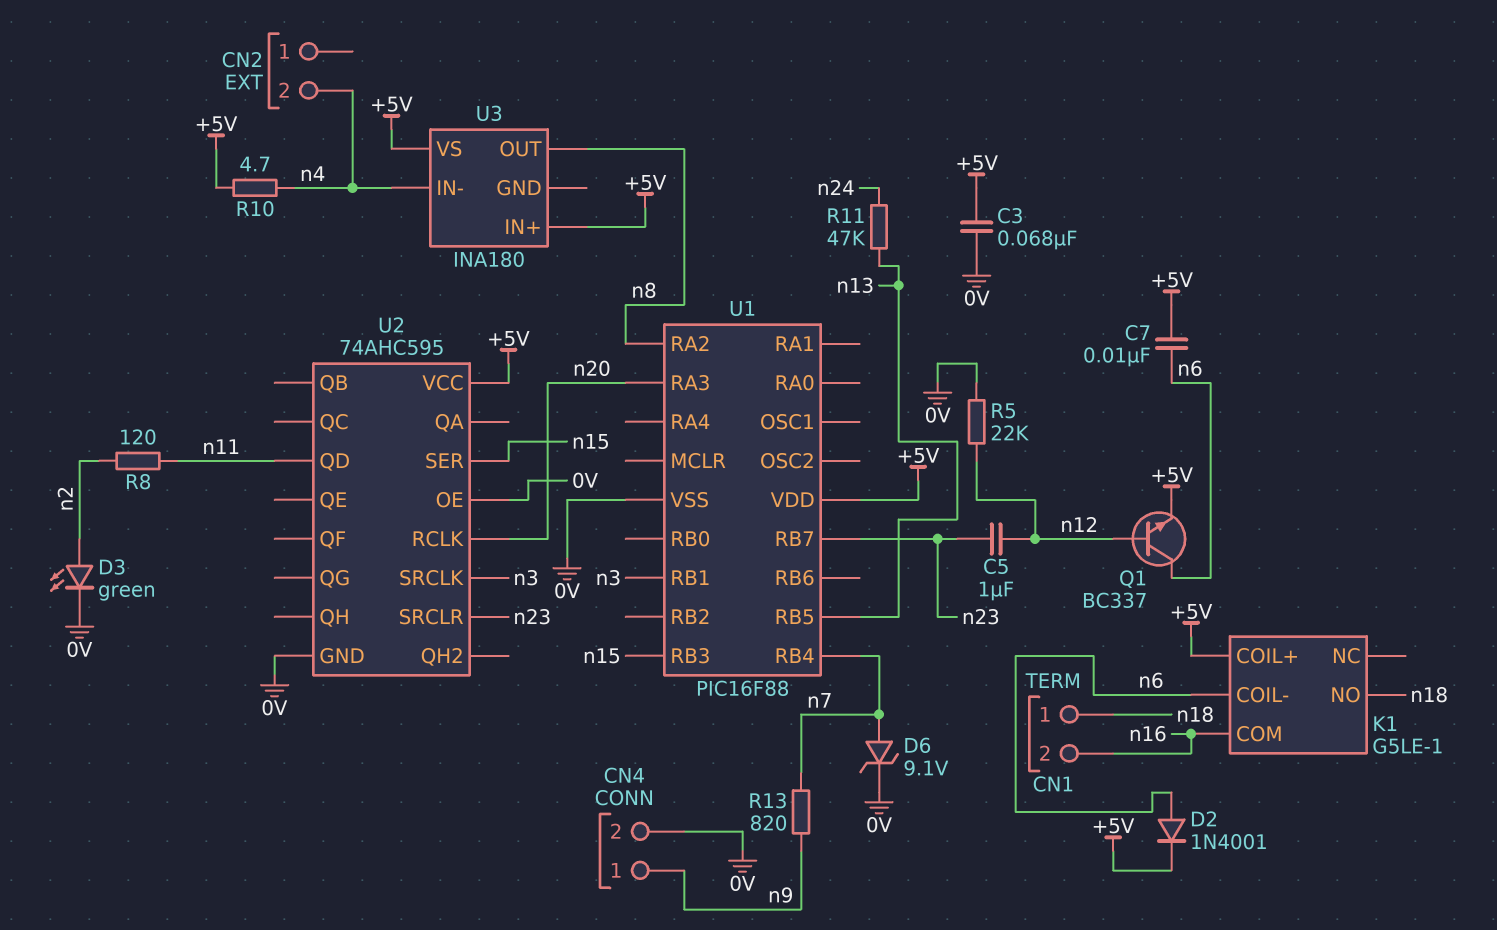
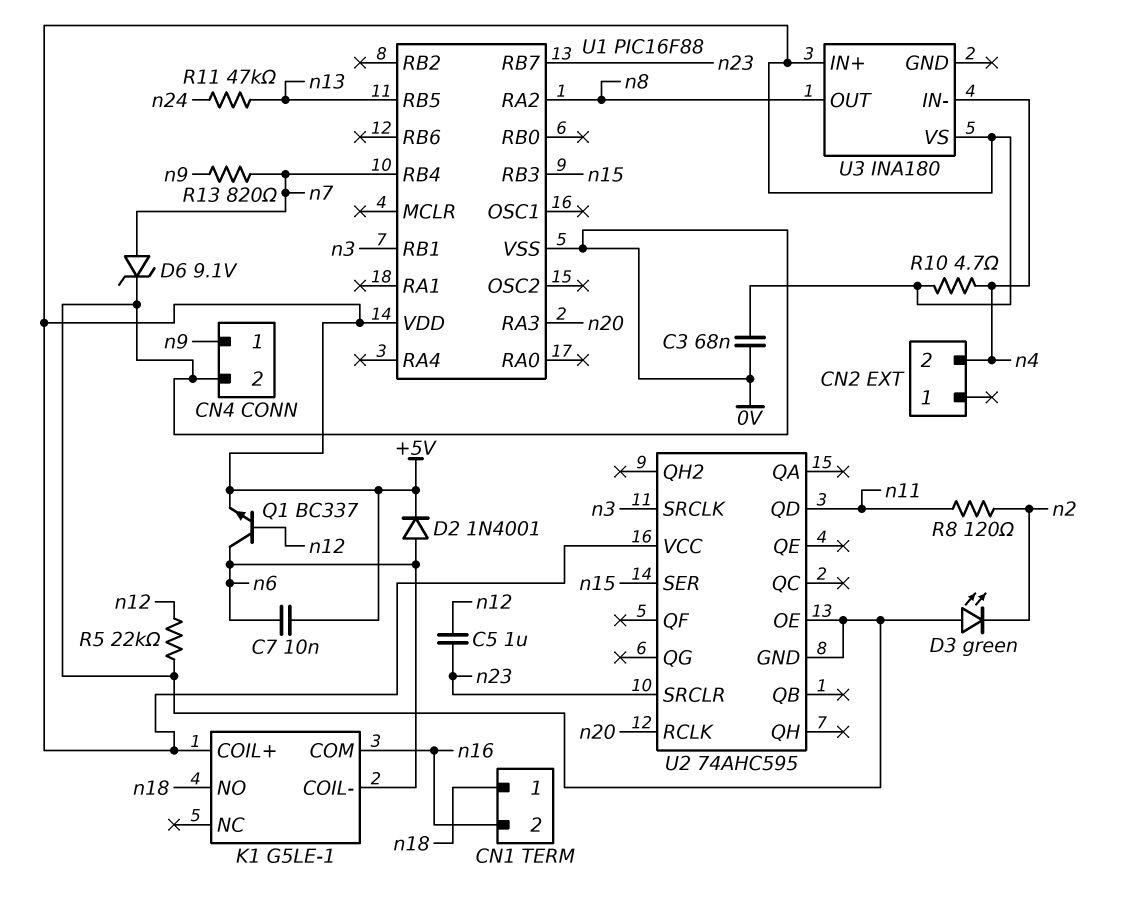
D3: LED green (A n2, K 0V) -> LED green (A 0V, K n2)

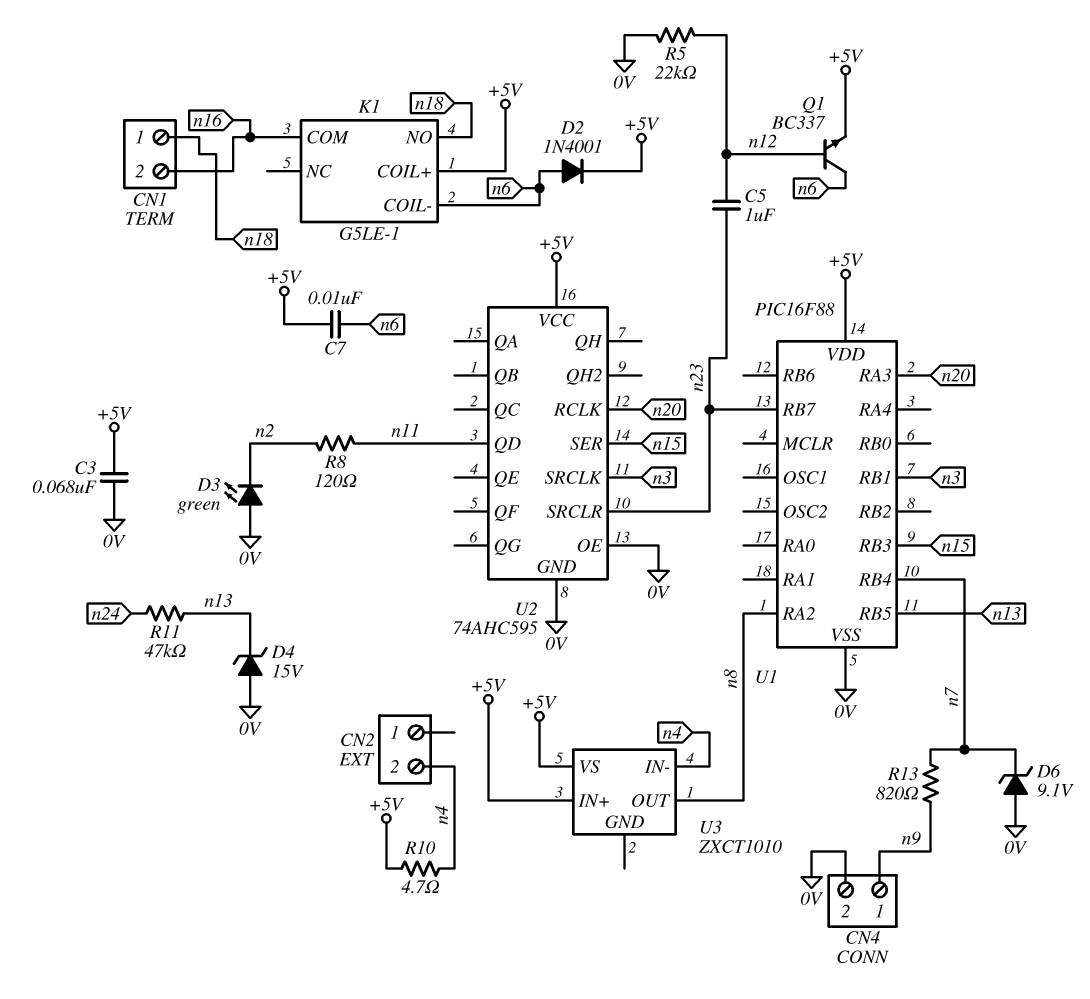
D4: none -> zener 15V (A 0V, K n13)
D6: zener 9.1V (A n7, K 0V) -> zener 9.1V (A 0V, K n7)
U3: INA180 -> ZXCT1010

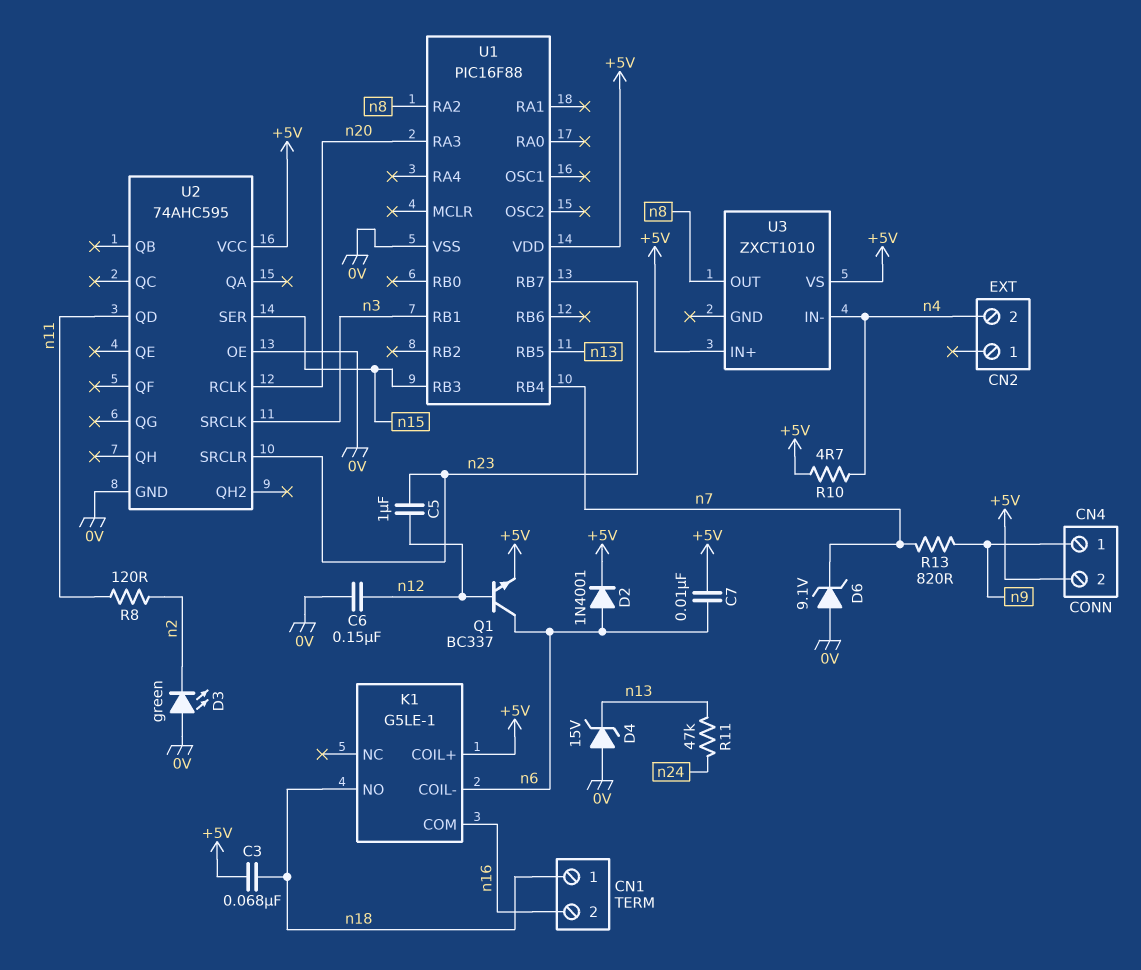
C3: 68nF (+5V, 0V) -> 68nF (+5V, n18)
C6: none -> 150nF (0V, n12)
CN4 pin 2: 0V -> +5V
R5: 22k (0V, n12) -> none

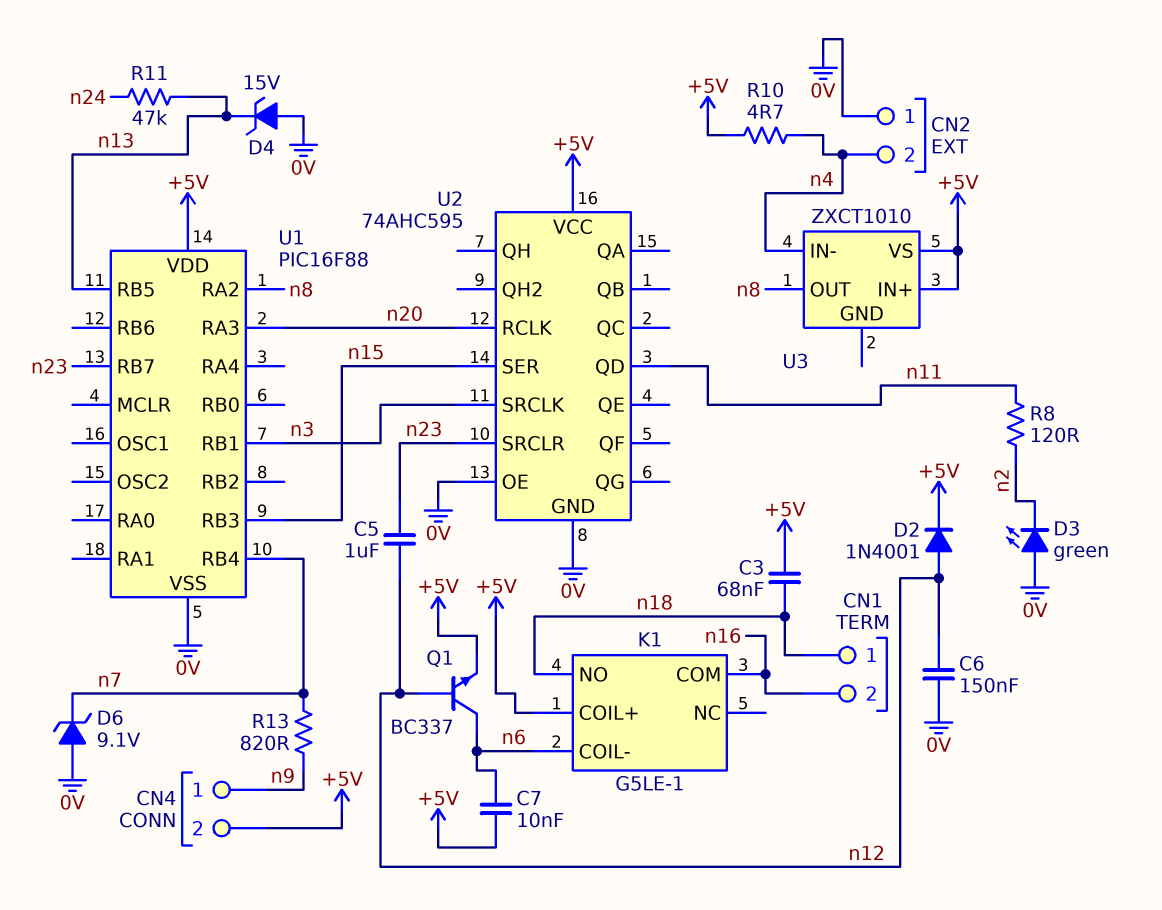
CN2 pin 1: none -> 0V
D2: diode 1N4001 (A n6, K +5V) -> diode 1N4001 (A n12, K +5V)

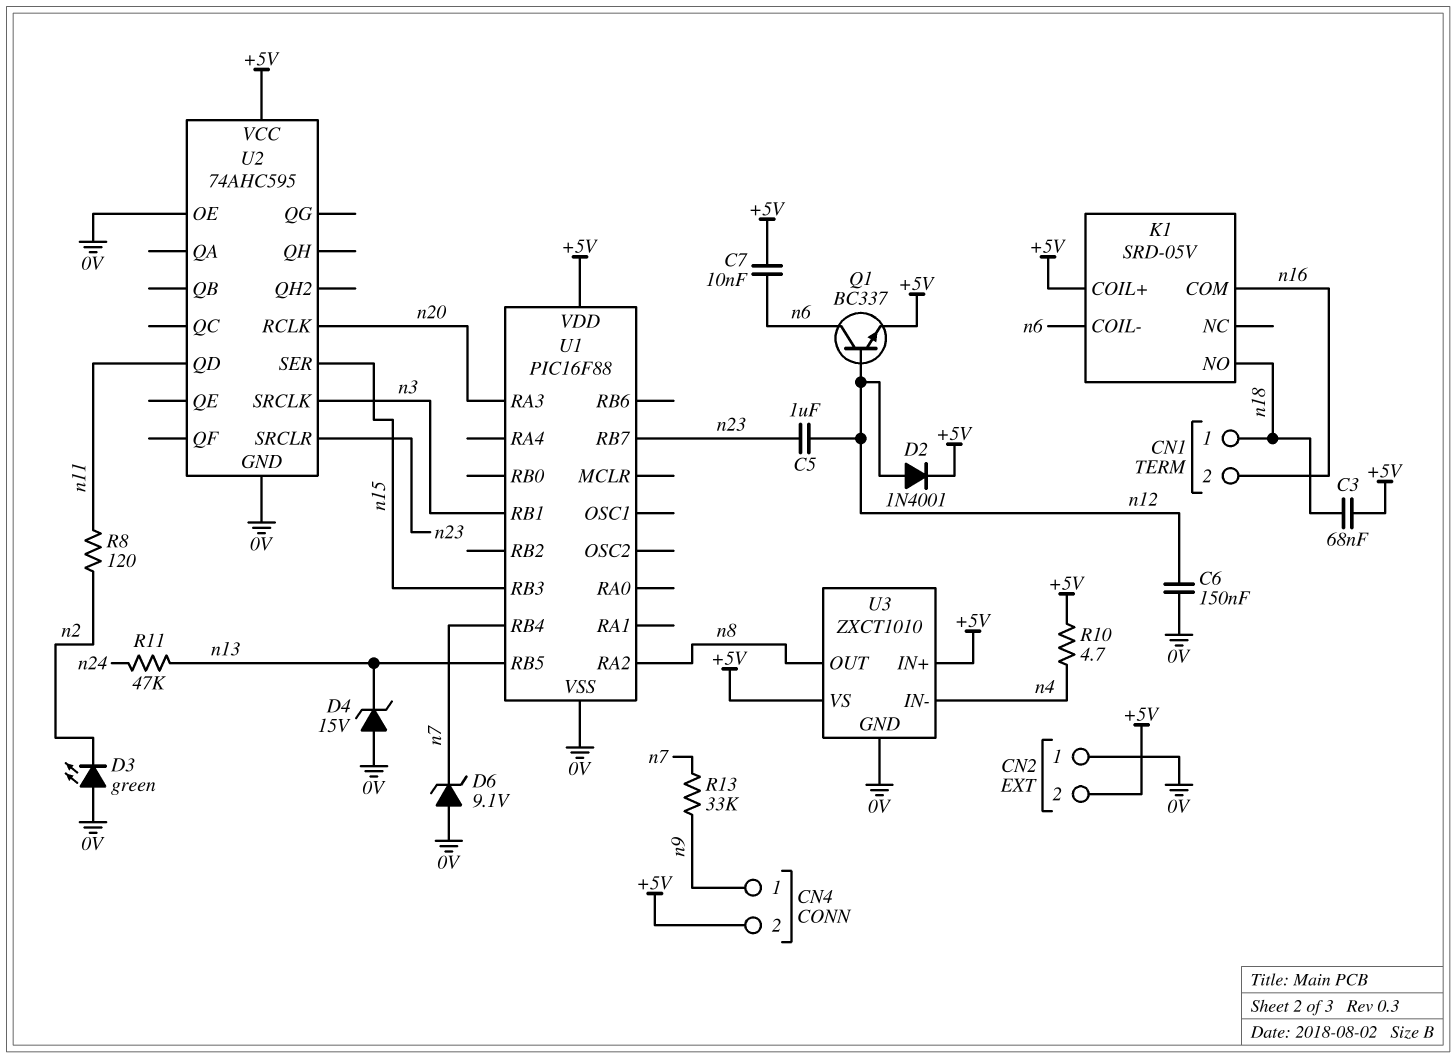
CN2 pin 2: n4 -> +5V
K1: G5LE-1 -> SRD-05V
R13: 820 (n7, n9) -> 33k (n7, n9)
U3 pin GND: none -> 0V

